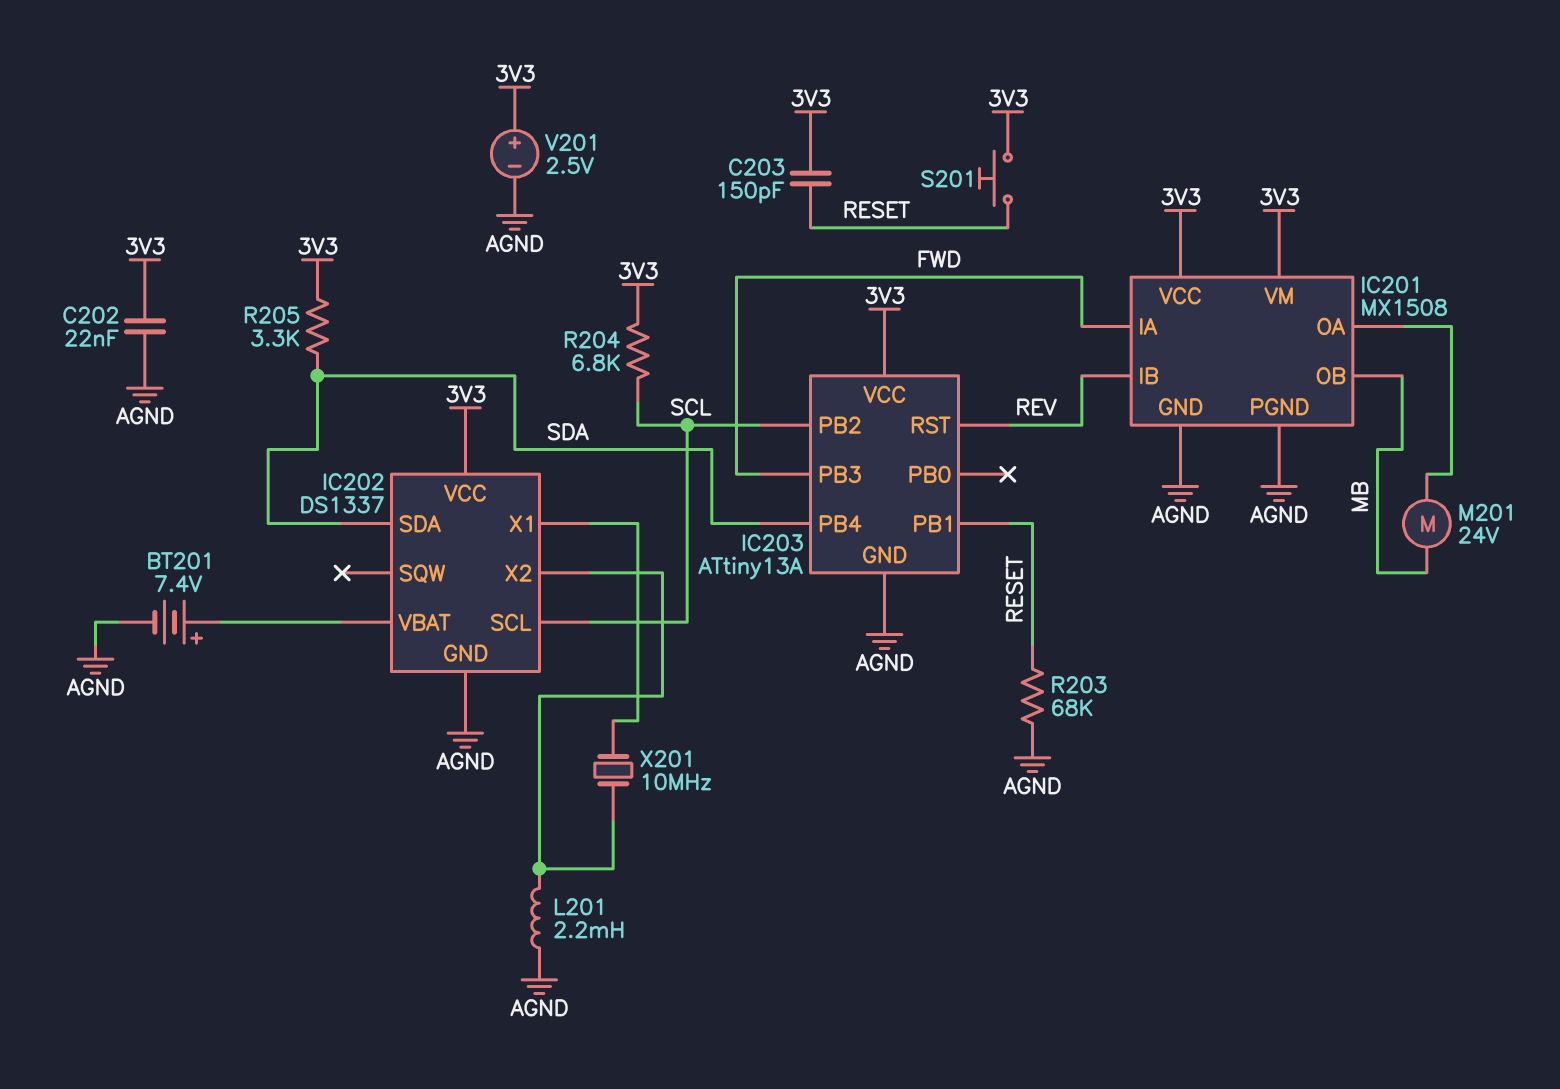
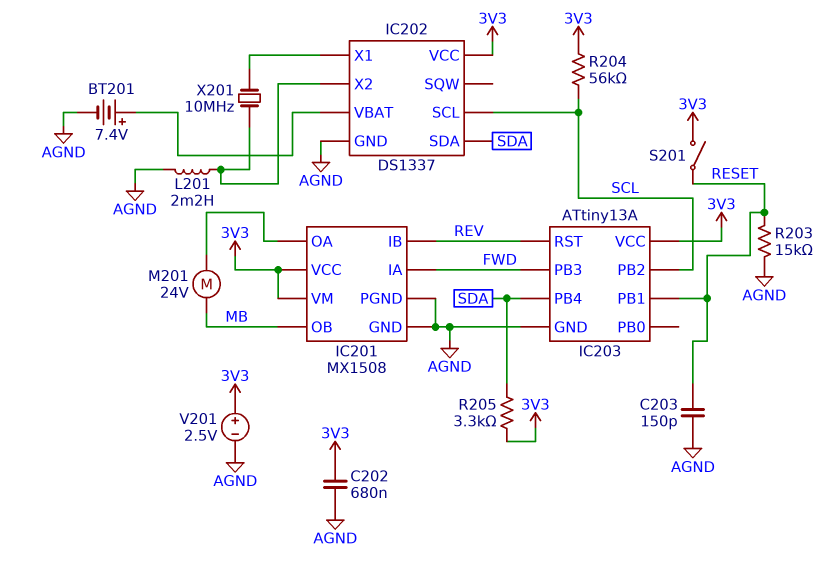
C202: 22nF (3V3, AGND) -> 680nF (3V3, AGND)
C203: 150pF (3V3, RESET) -> 150pF (AGND, RESET)
R203: 68k (AGND, RESET) -> 15k (AGND, RESET)
R204: 6.8k (3V3, SCL) -> 56k (3V3, SCL)
S201: button (3V3, RESET) -> switch (3V3, RESET)

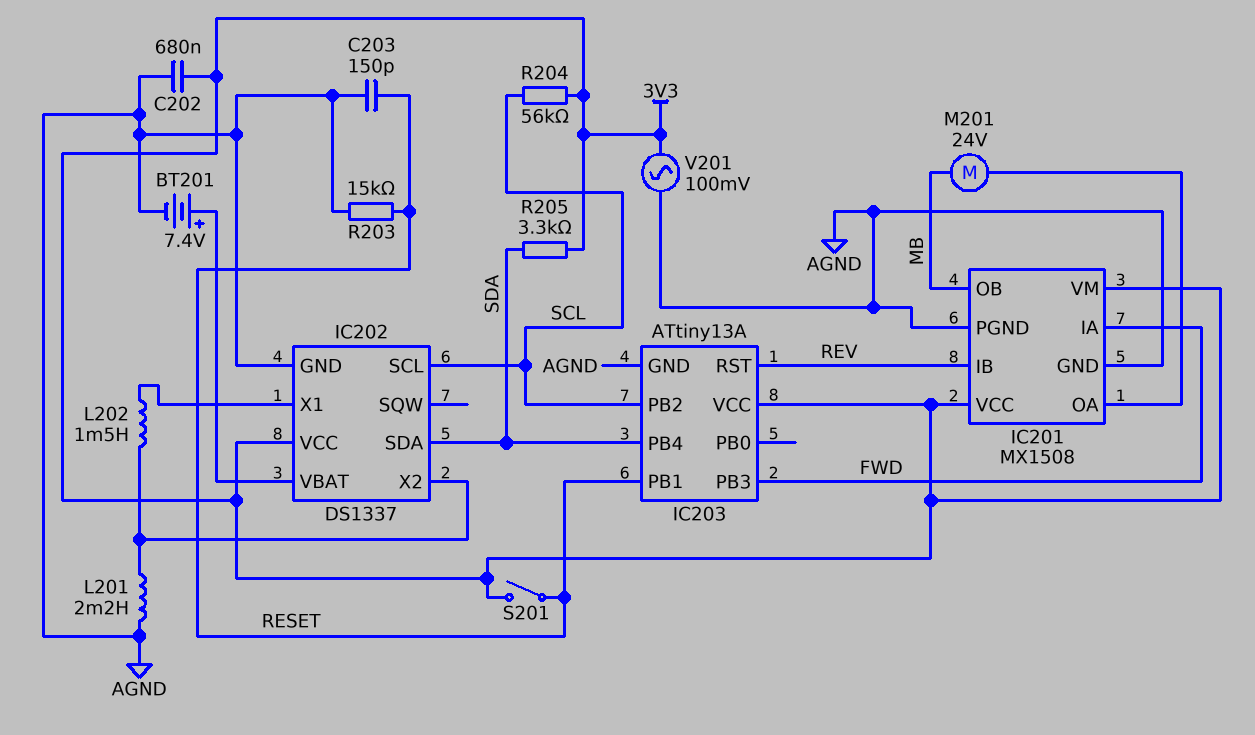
L202: none -> 1.5mH (IC202/X1, IC202/X2)
V201: 2.5V (plus 3V3, minus AGND) -> AC 100mV (3V3, AGND)
X201: 10MHz (IC202/X1, IC202/X2) -> none

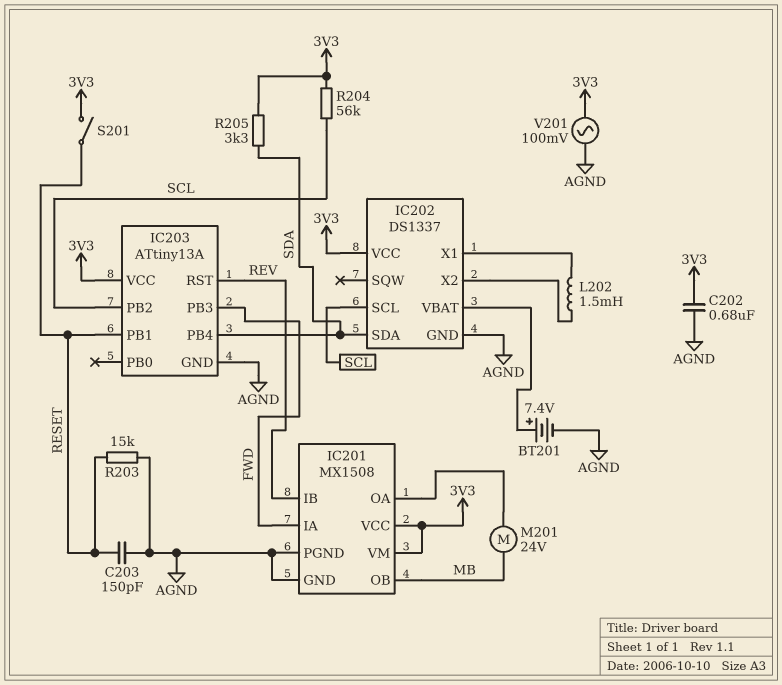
L201: 2.2mH (AGND, IC202/X2) -> none

